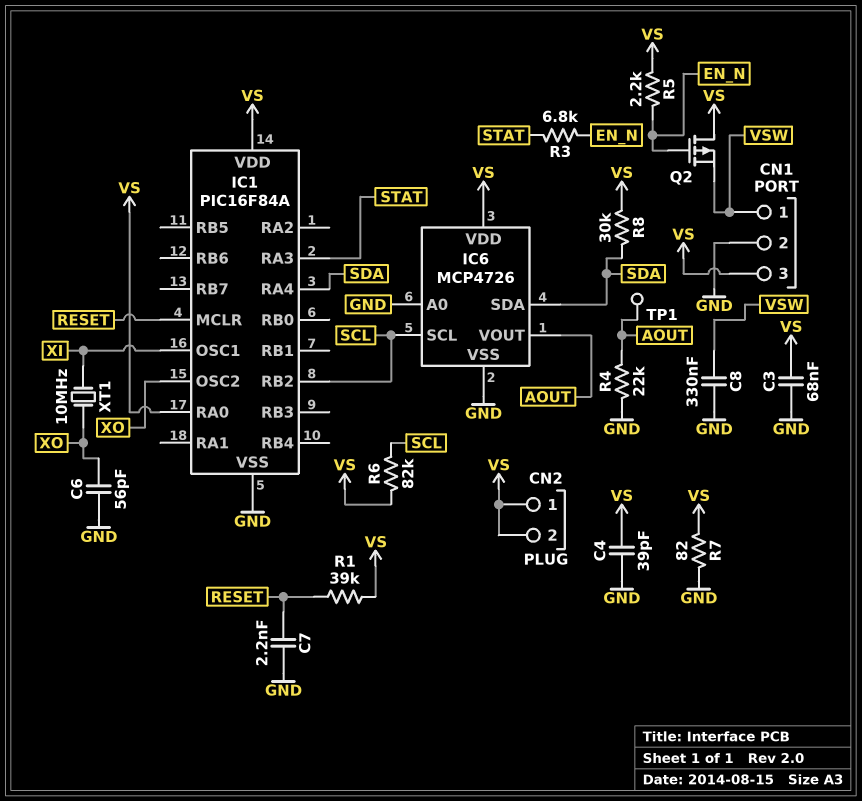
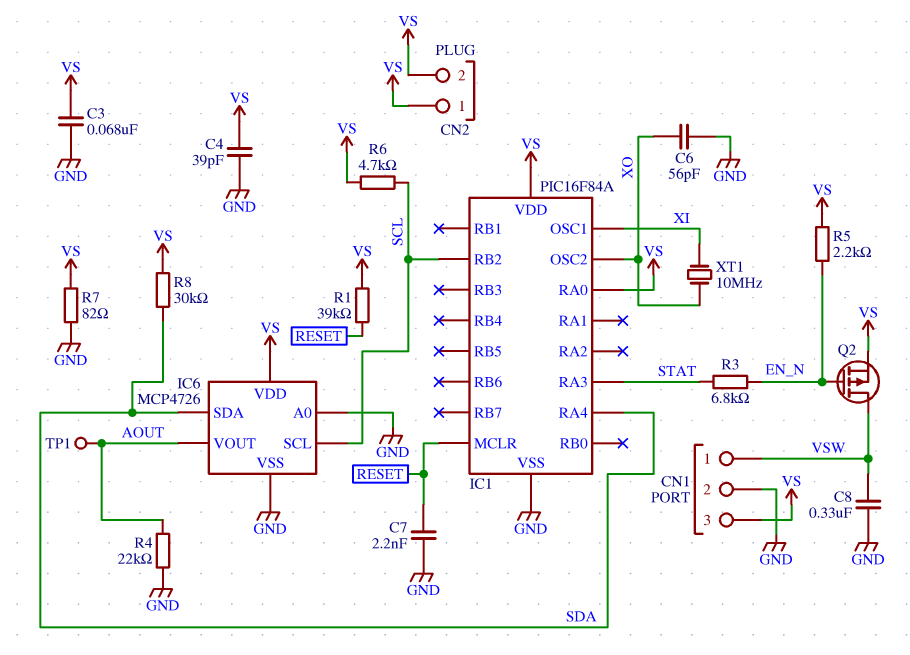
Q2: PMOS (G EN_N, D VS, S VSW) -> PMOS (G EN_N, D VSW, S VS)
R6: 82k (SCL, VS) -> 4.7k (SCL, VS)

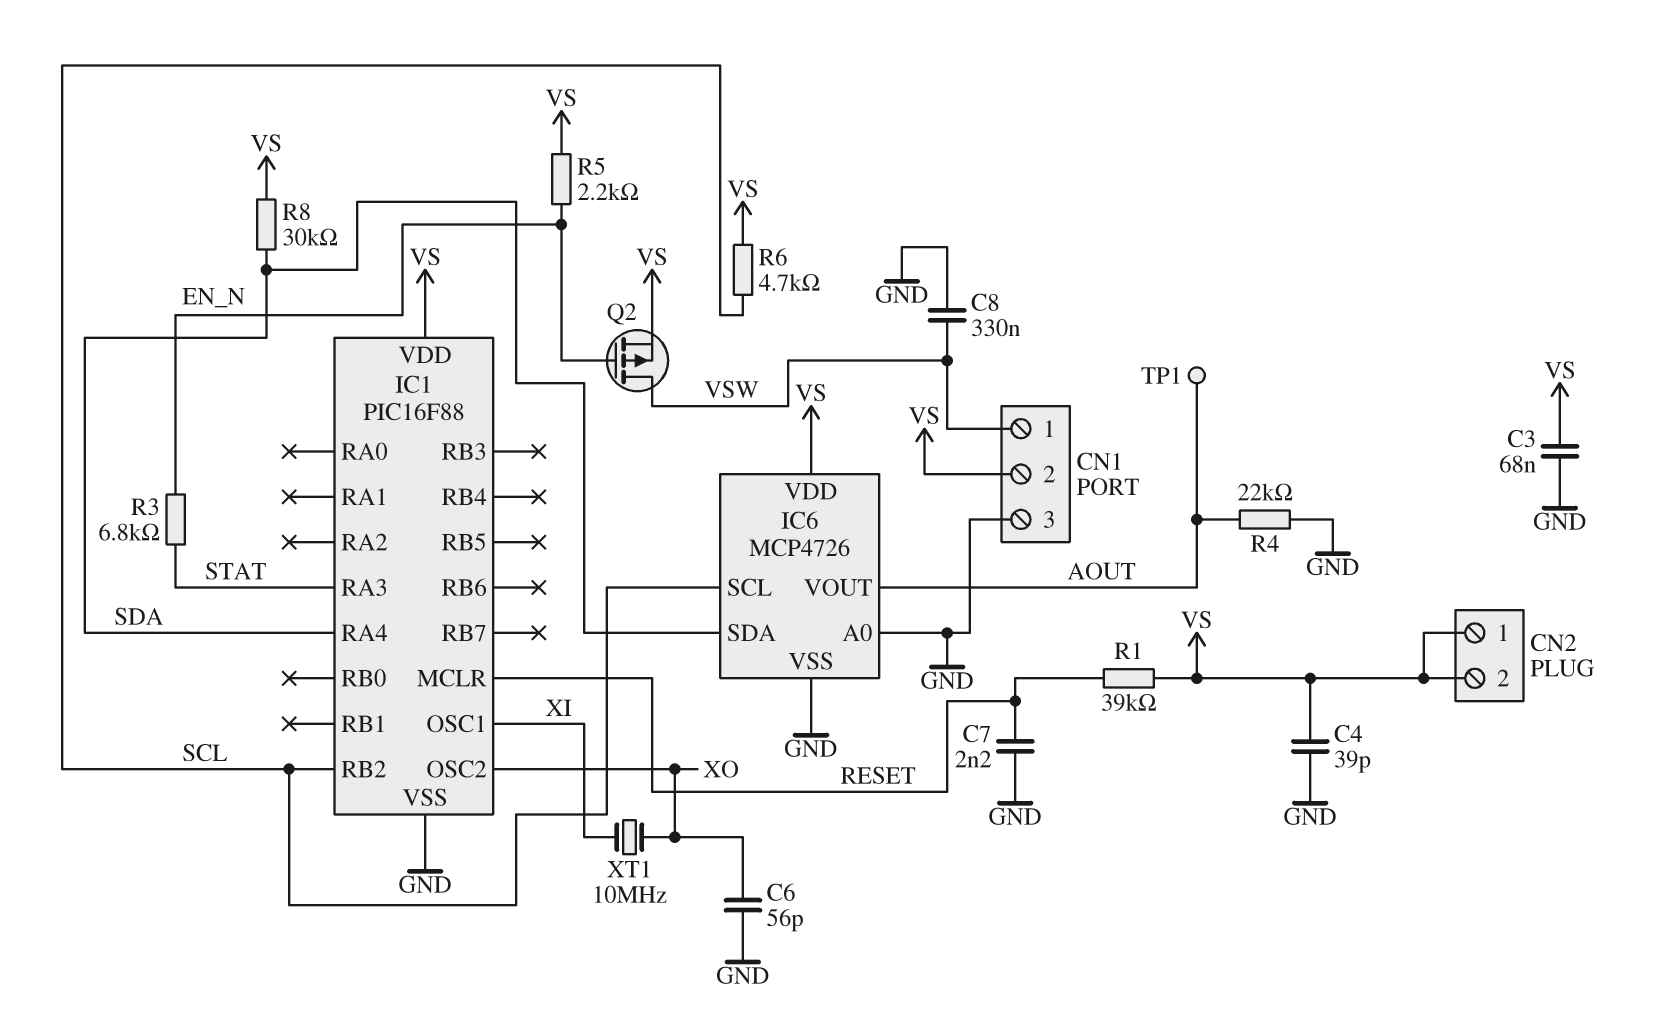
CN1 pin 2: GND -> VS
CN1 pin 3: VS -> GND
IC1: PIC16F84A -> PIC16F88
IC1 pin RA0: VS -> none
R7: 82 (GND, VS) -> none

